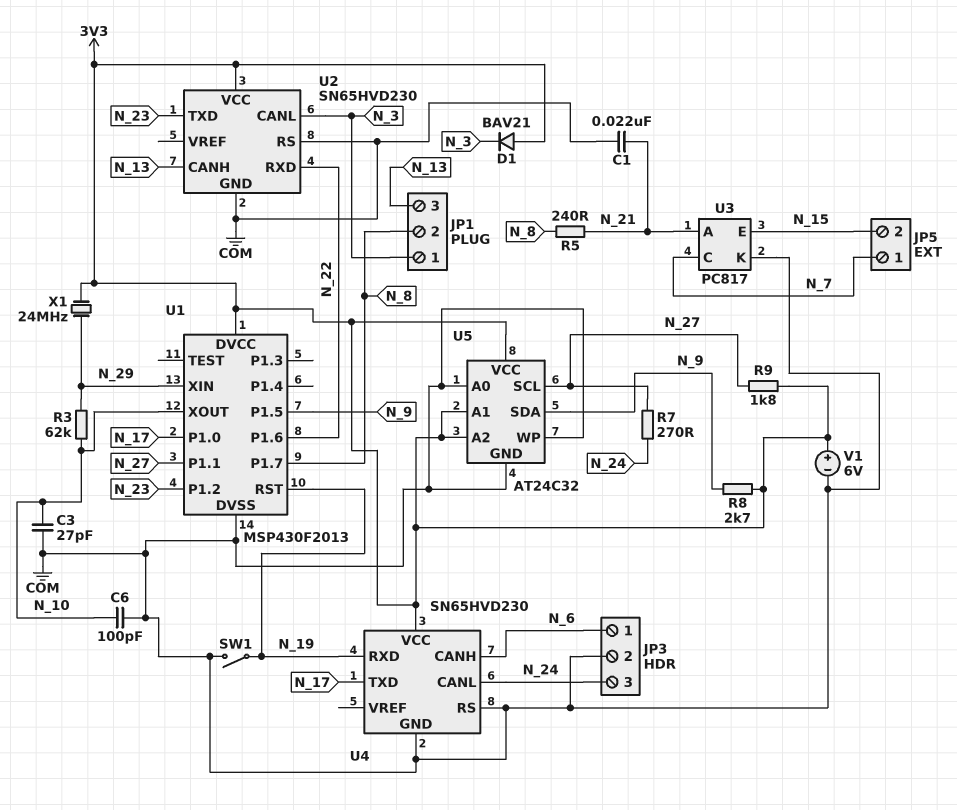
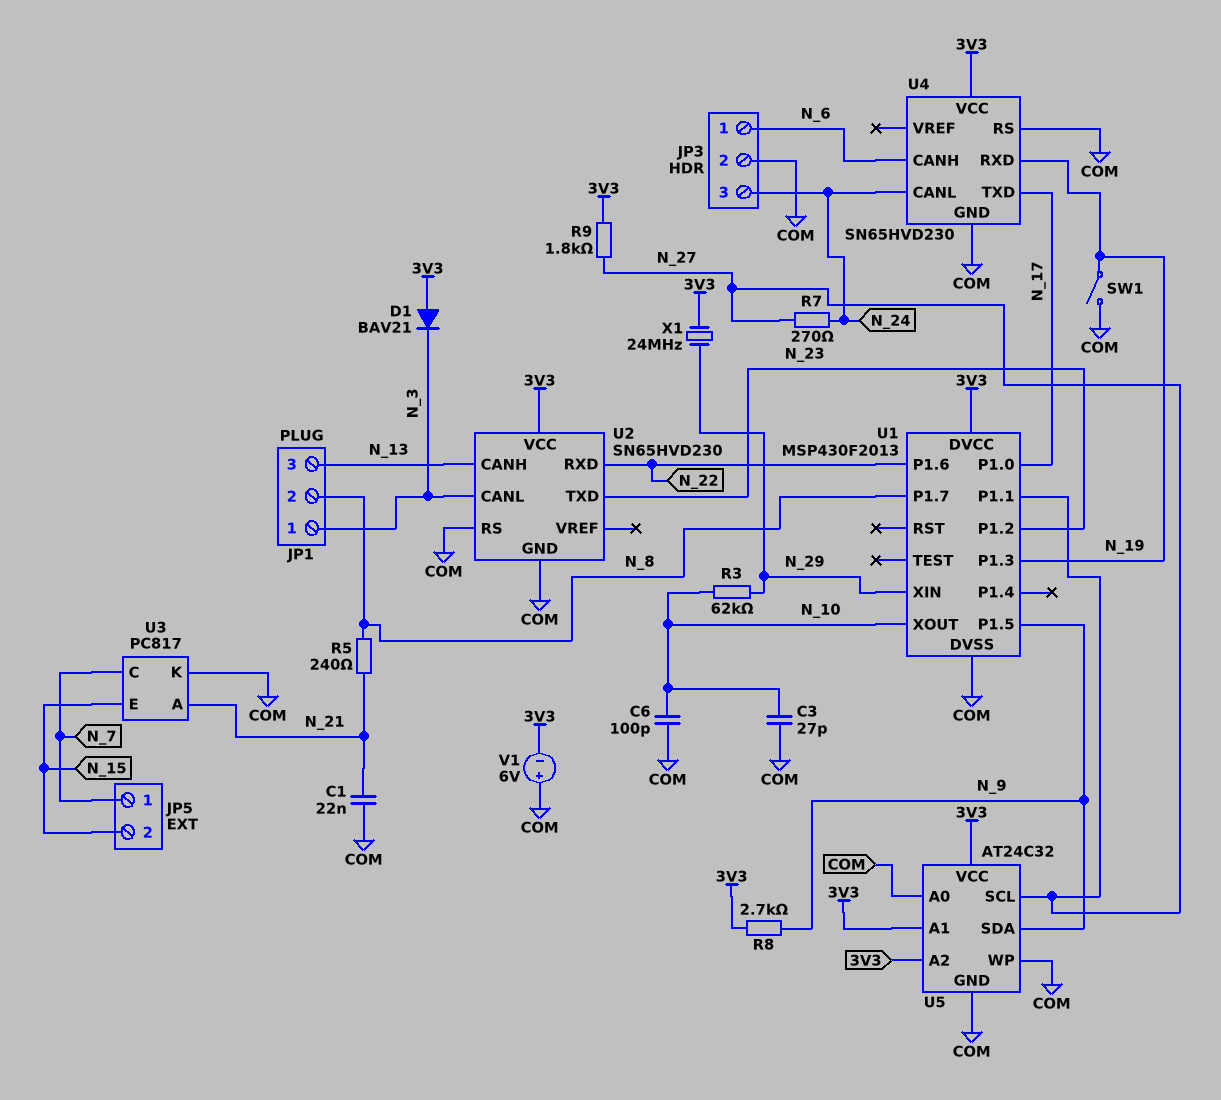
U1 pin P1.3: none -> N_19
U1 pin RST: N_19 -> none
V1: 6V (plus 3V3, minus COM) -> 6V (plus COM, minus 3V3)

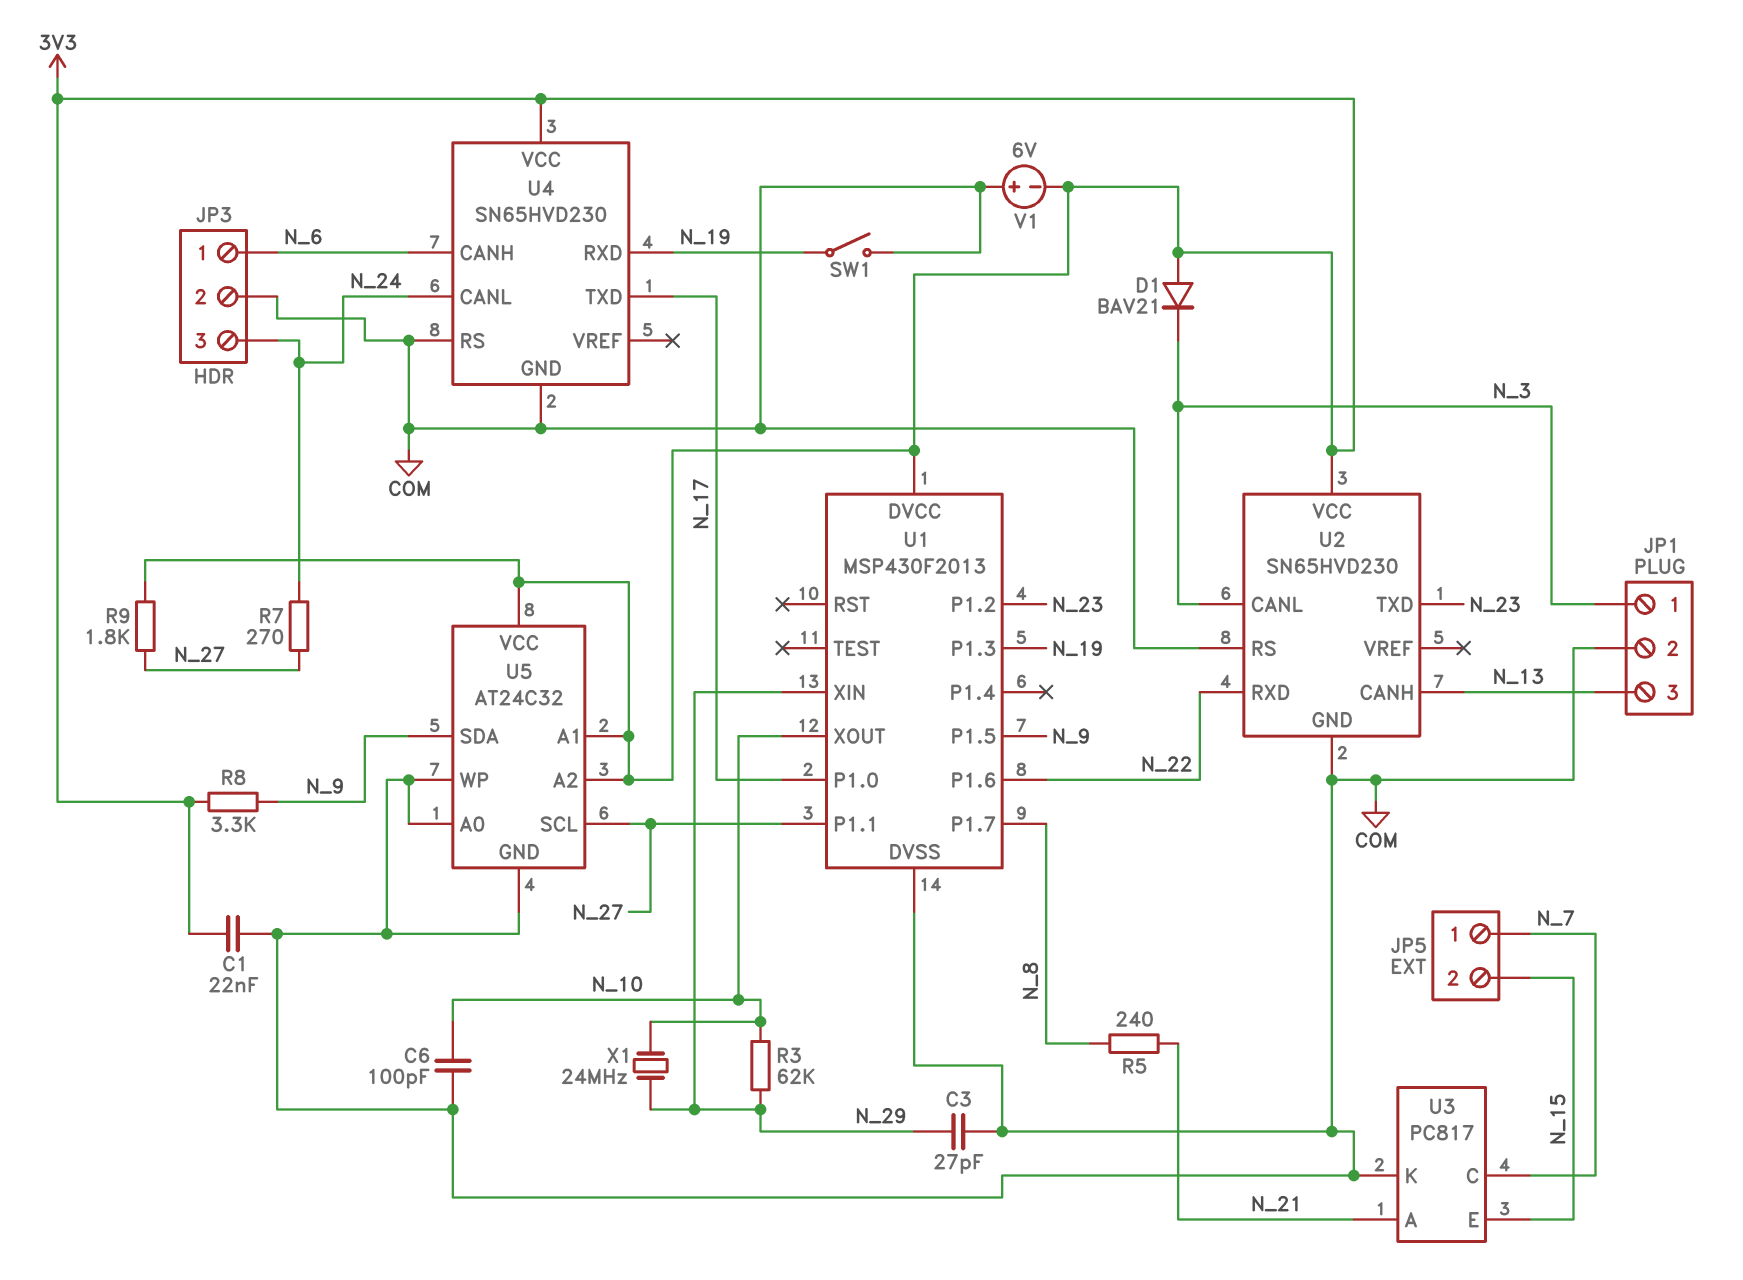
C1: 22nF (COM, N_21) -> 22nF (3V3, COM)
C3: 27pF (COM, N_10) -> 27pF (COM, N_29)
JP1 pin 2: N_8 -> COM
R8: 2.7k (3V3, N_9) -> 3.3k (3V3, N_9)
X1: 24MHz (3V3, N_29) -> 24MHz (N_10, N_29)

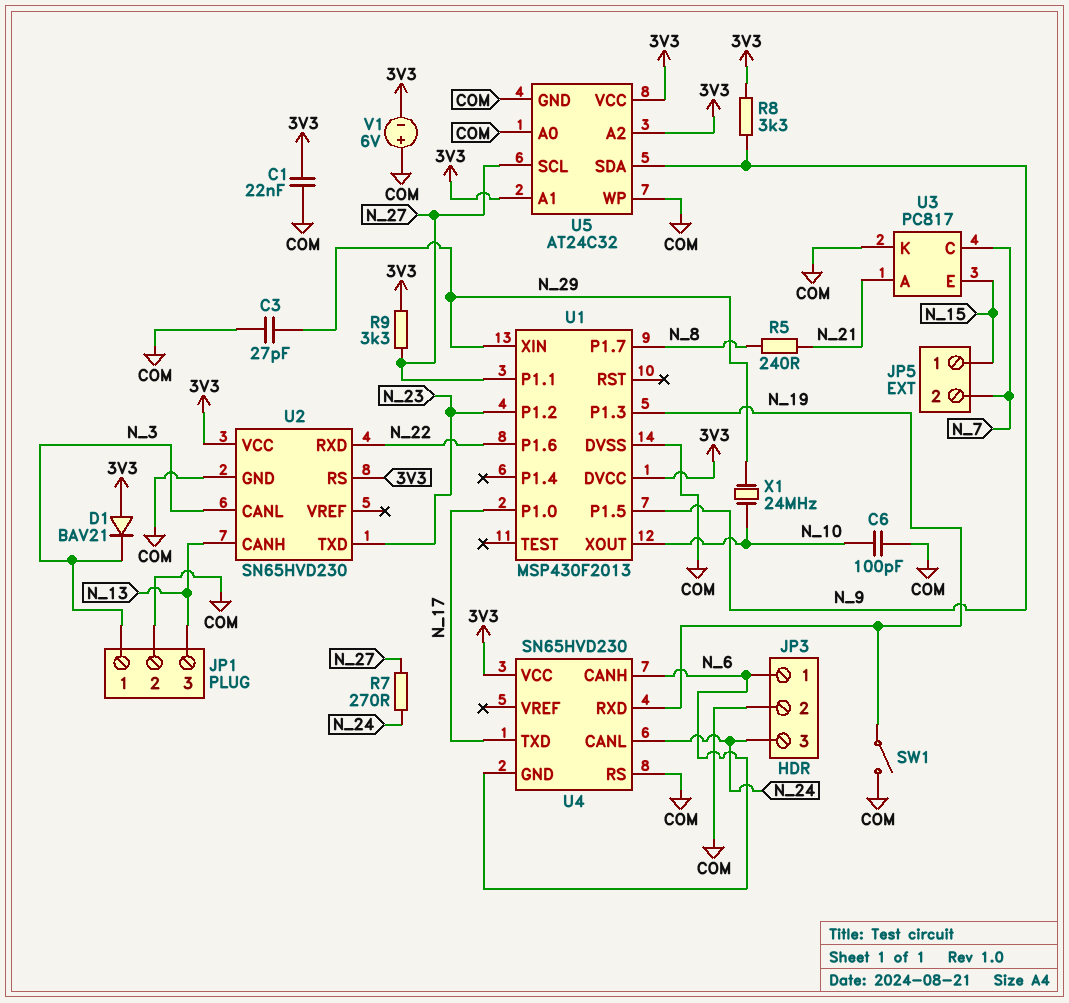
JP5 pin 1: N_7 -> N_15
JP5 pin 2: N_15 -> N_7
R3: 62k (N_10, N_29) -> none
R9: 1.8k (3V3, N_27) -> 3.3k (3V3, N_27)
U2 pin RS: COM -> 3V3
U4 pin GND: COM -> N_6

